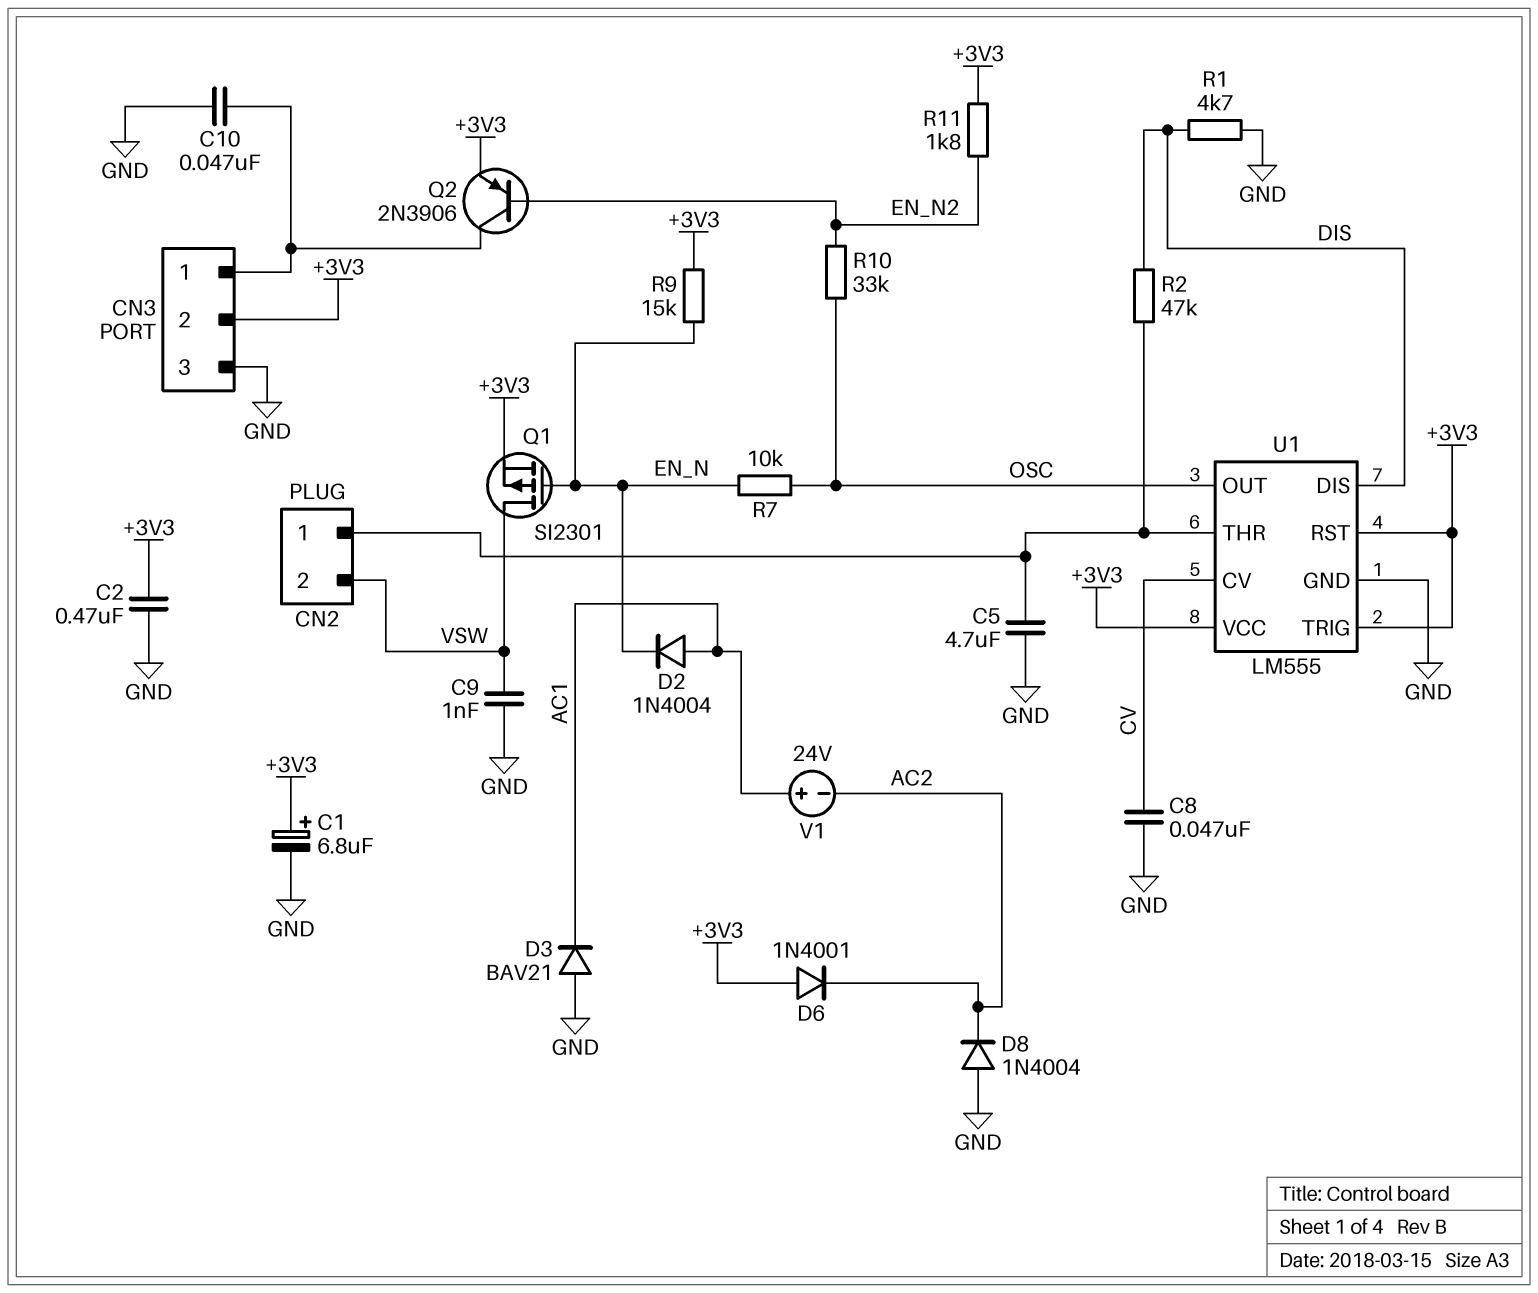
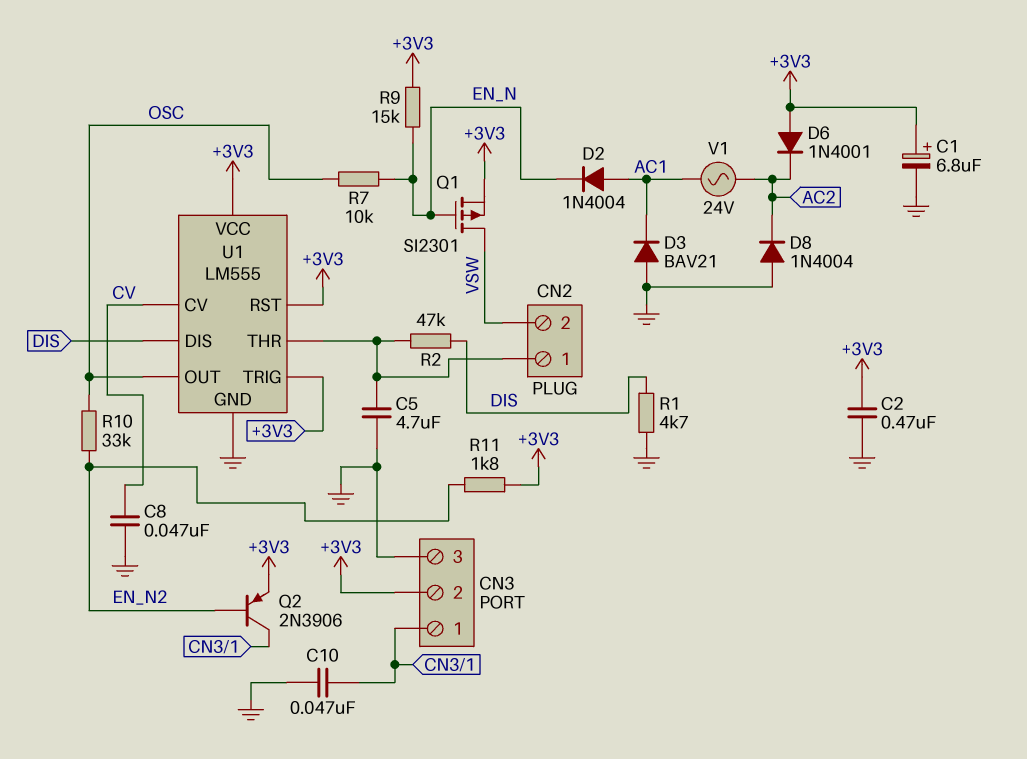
C9: 1nF (GND, VSW) -> none
V1: 24V (plus AC1, minus AC2) -> AC 24V (AC1, AC2)

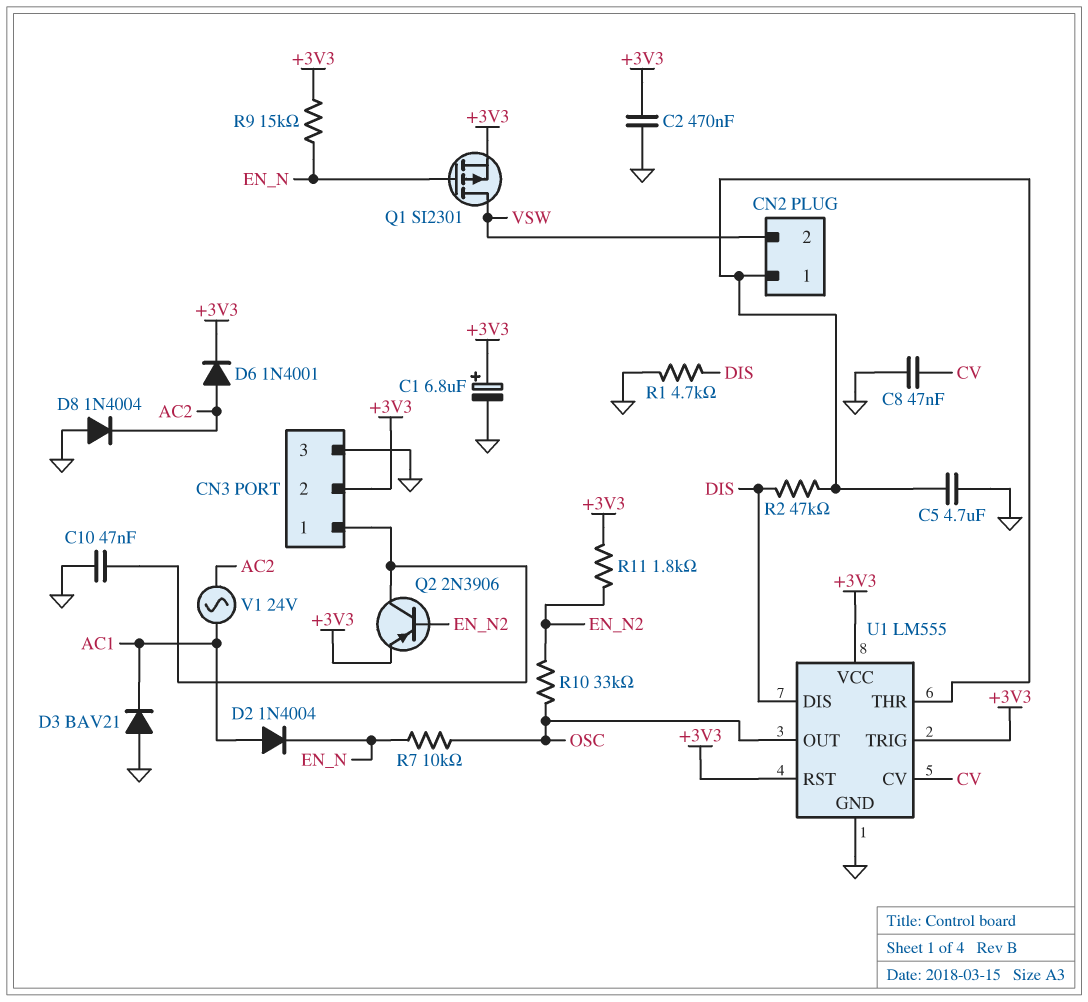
D6: diode 1N4001 (A +3V3, K AC2) -> diode 1N4001 (A AC2, K +3V3)

